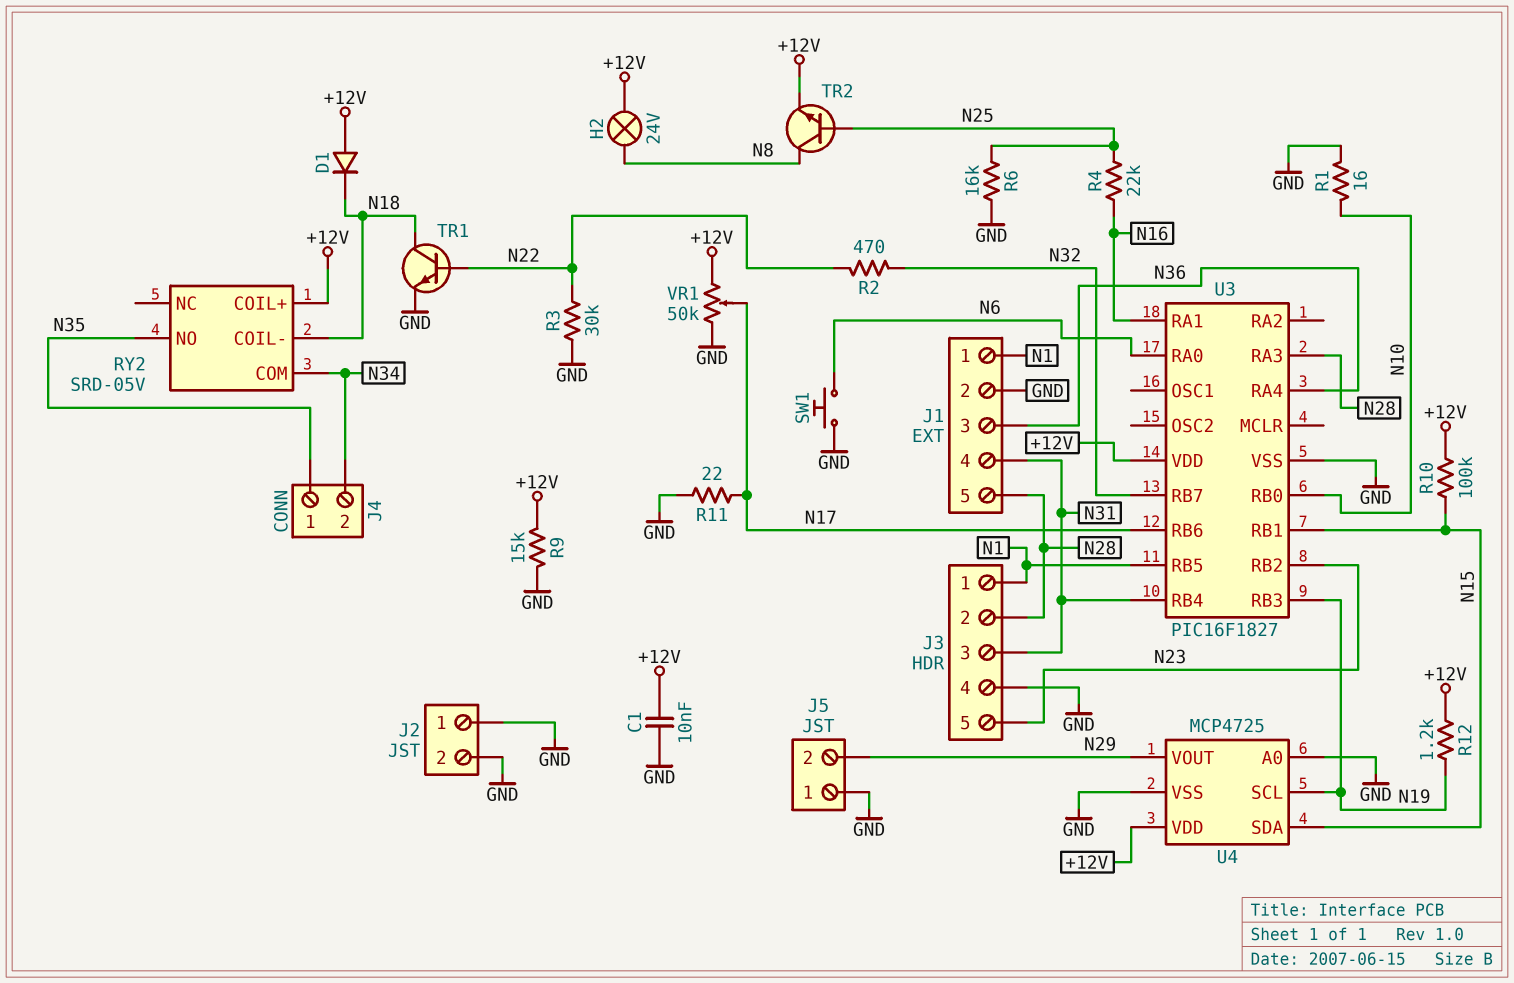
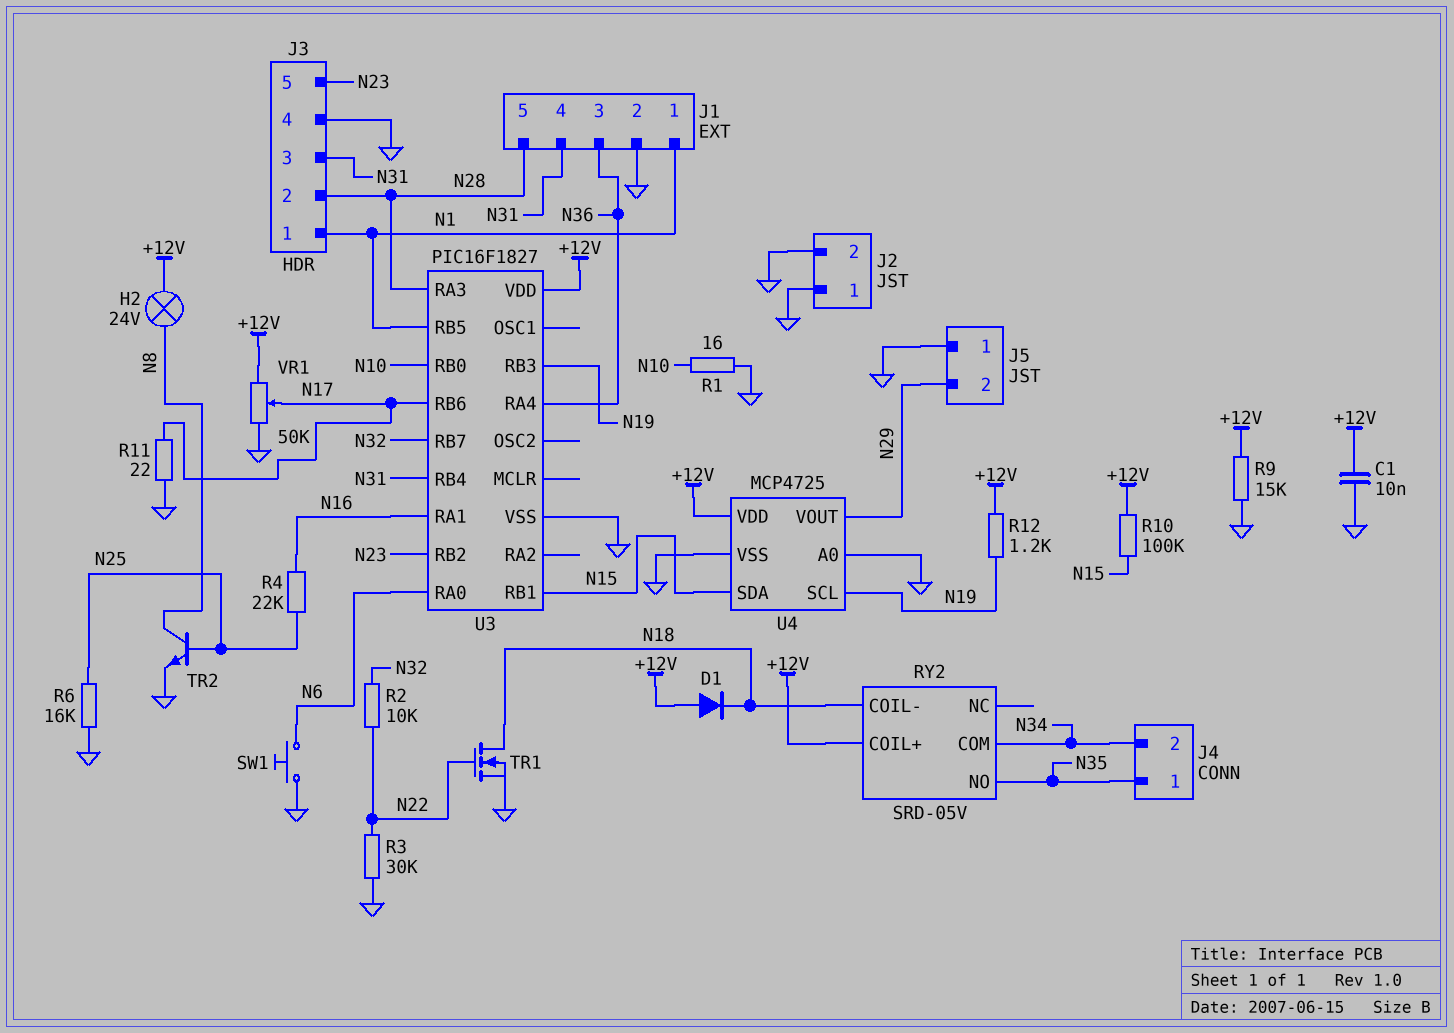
R2: 470 (N22, N32) -> 10k (N22, N32)
TR1: NPN (B N22, C N18, E GND) -> NMOS (G N22, D N18, S GND)
TR2: NPN (B N25, C N8, E +12V) -> NPN (B N25, C N8, E GND)

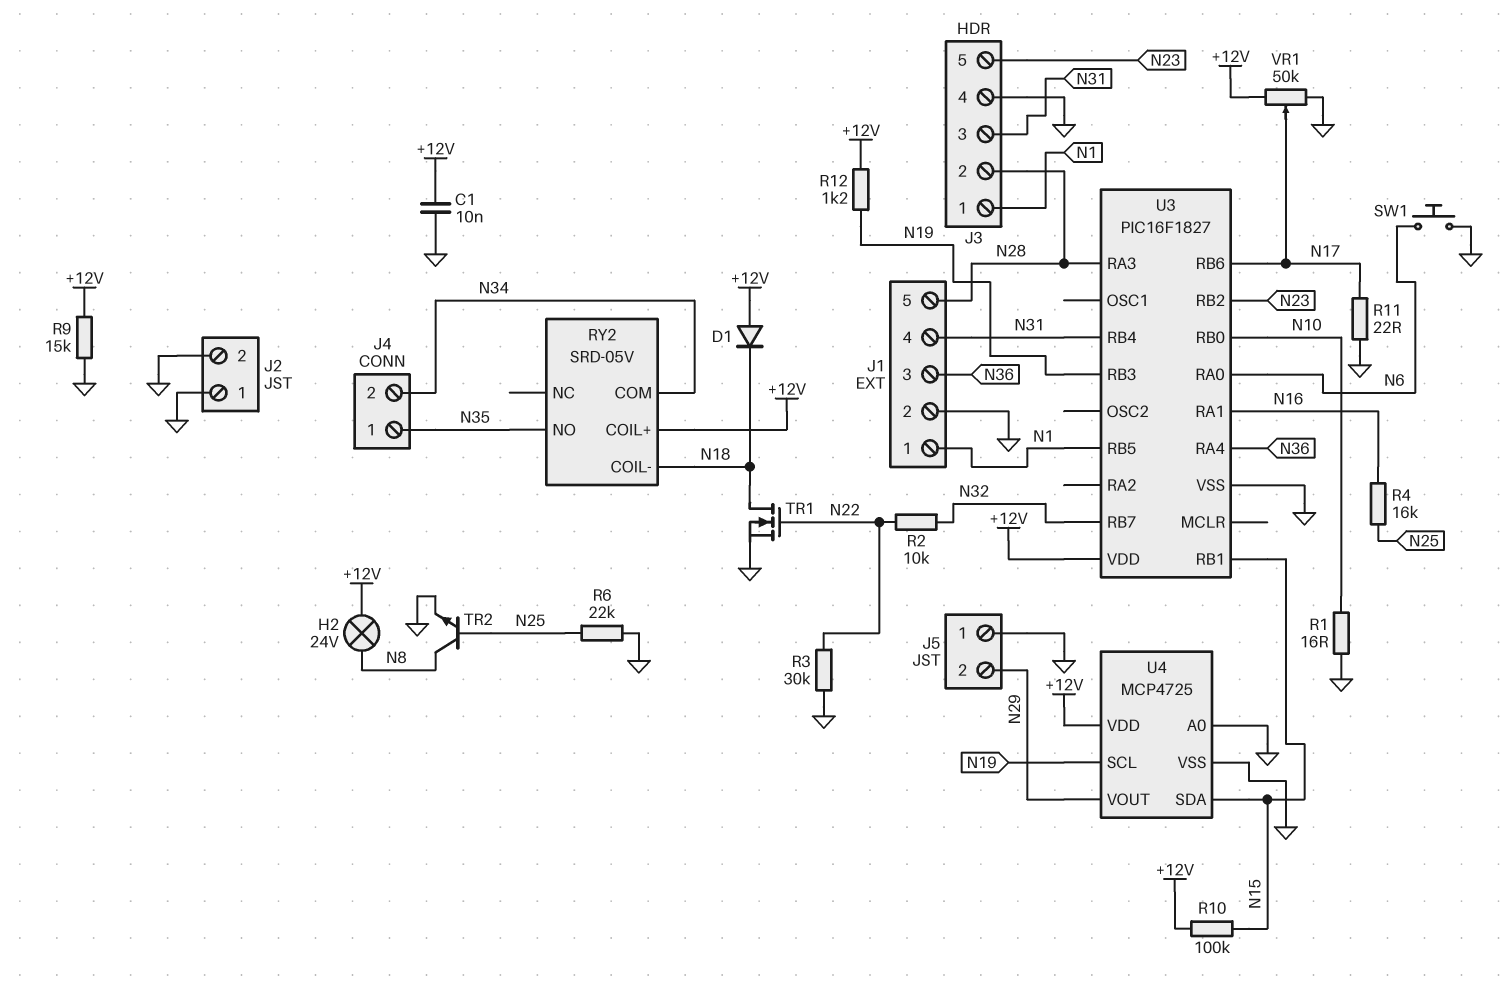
R4: 22k (N16, N25) -> 16k (N16, N25)
R6: 16k (GND, N25) -> 22k (GND, N25)

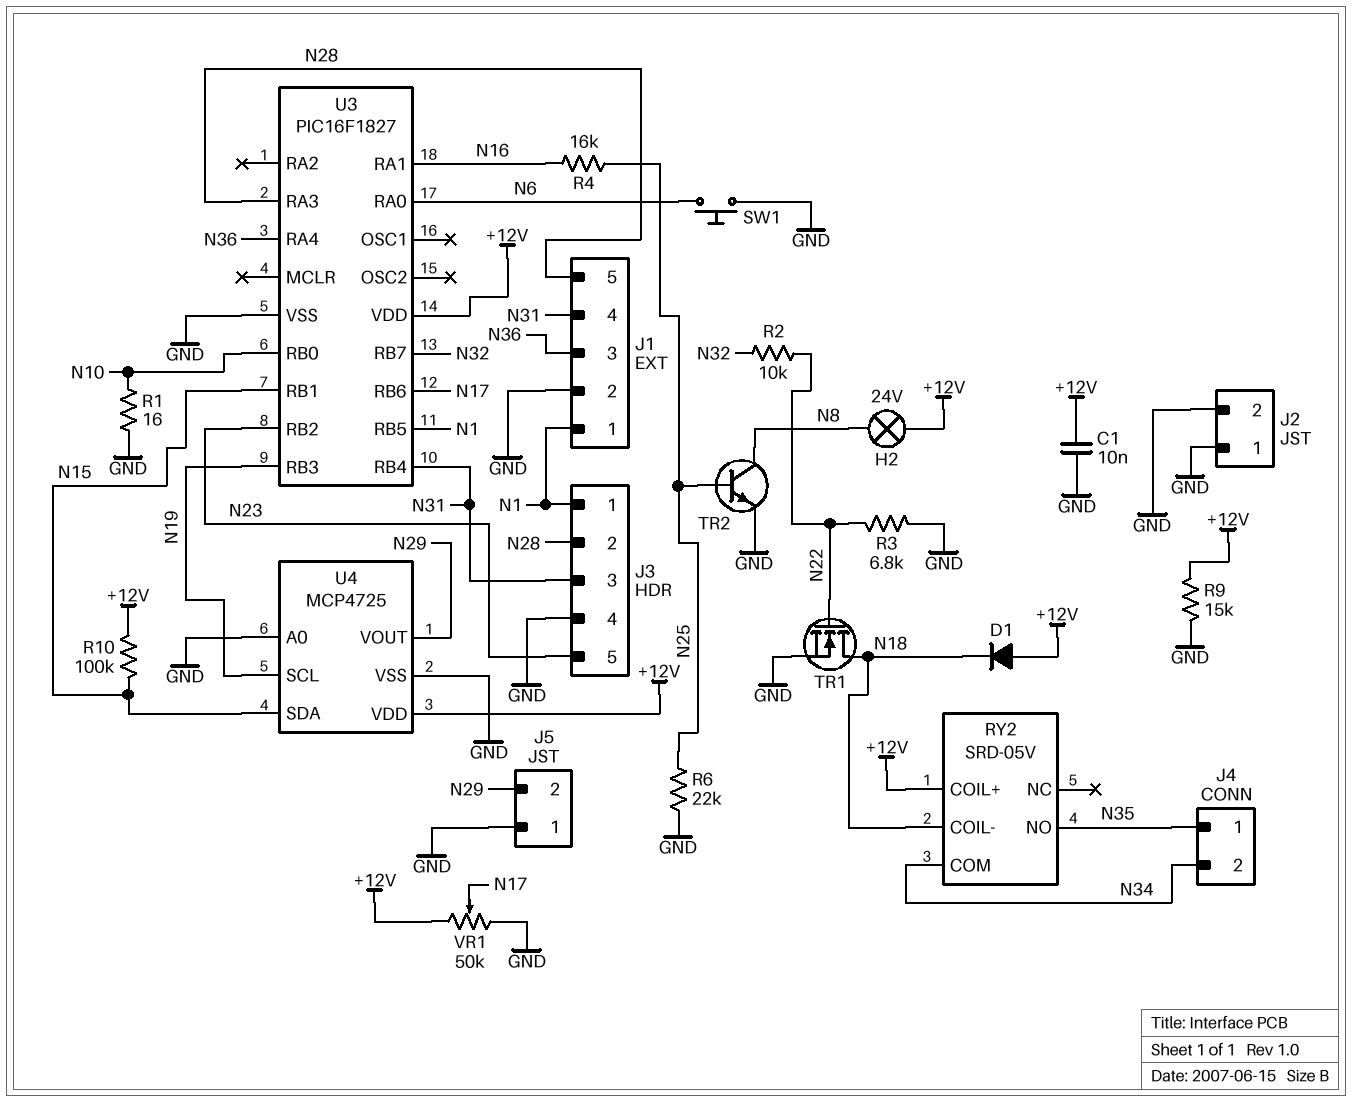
R3: 30k (GND, N22) -> 6.8k (GND, N22)
R11: 22 (GND, N17) -> none
R12: 1.2k (+12V, N19) -> none

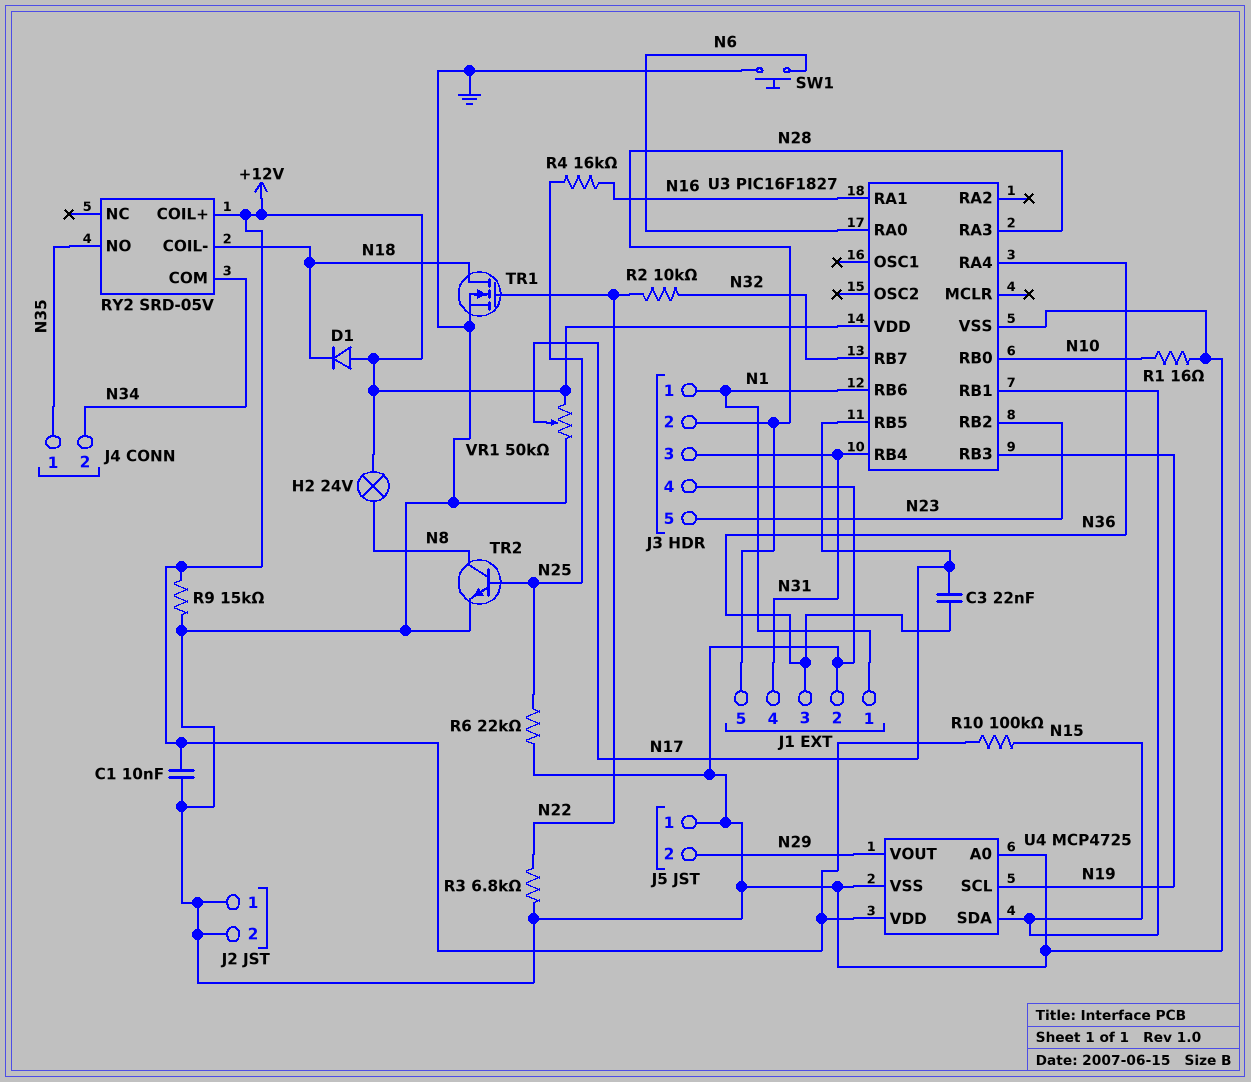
C3: none -> 22nF (N17, N36)
U3 pin RB5: N1 -> N17
U3 pin RB6: N17 -> N1

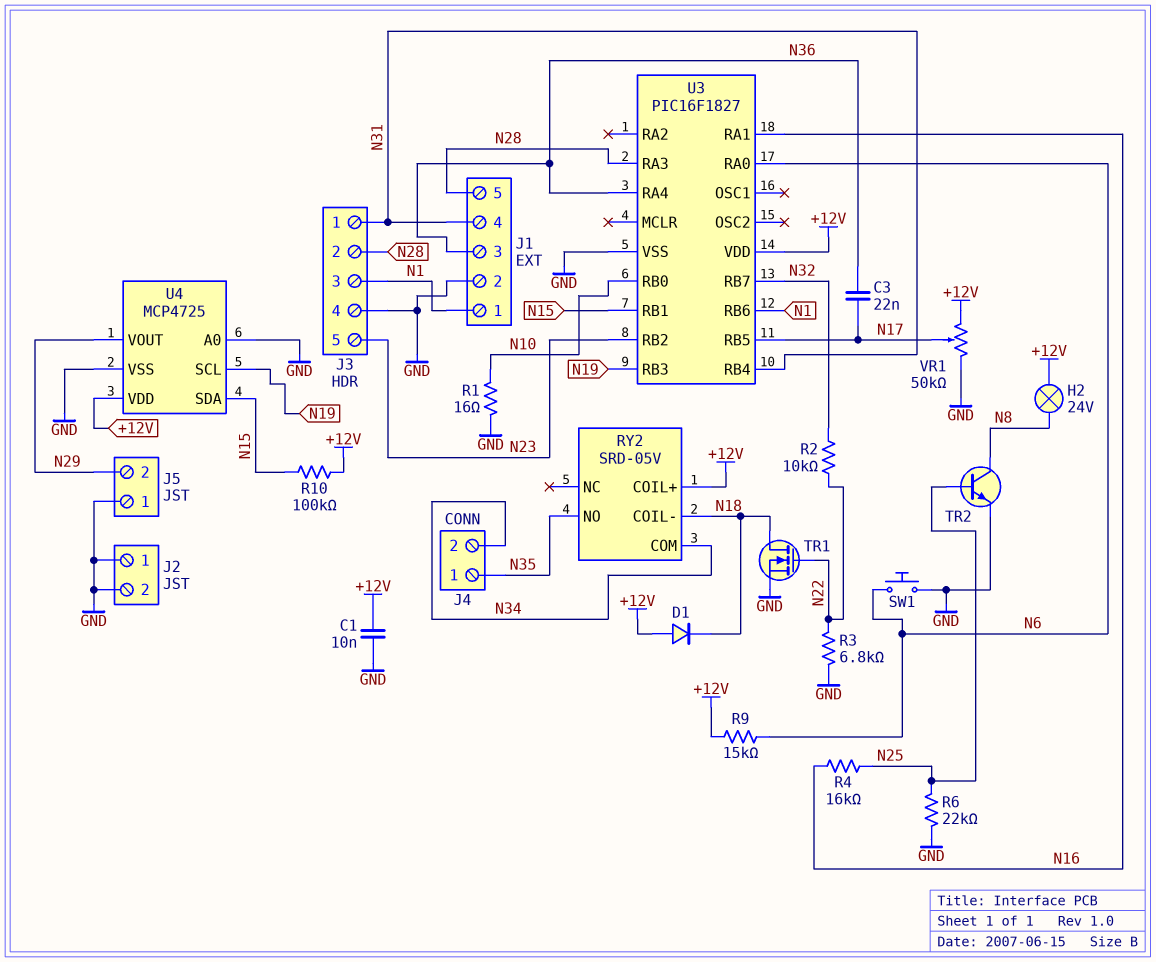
J3 pin 1: N1 -> N31
J3 pin 3: N31 -> N1
R9: 15k (+12V, GND) -> 15k (+12V, N6)

